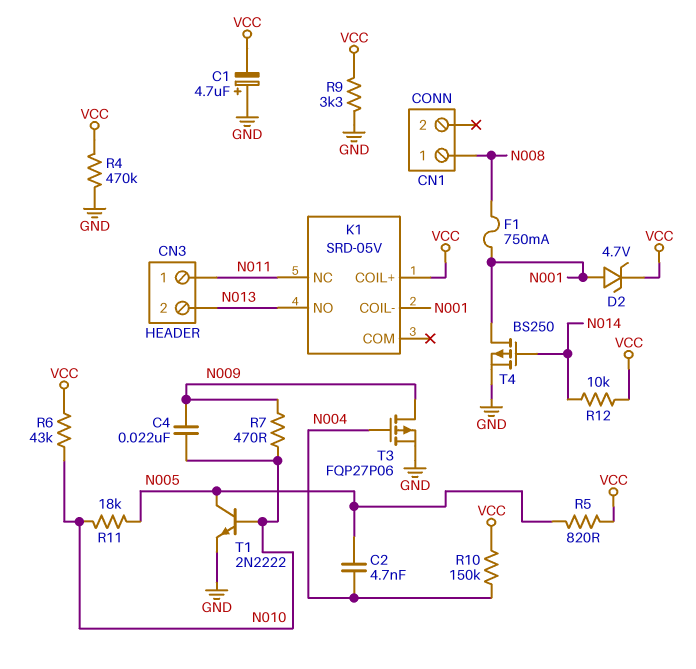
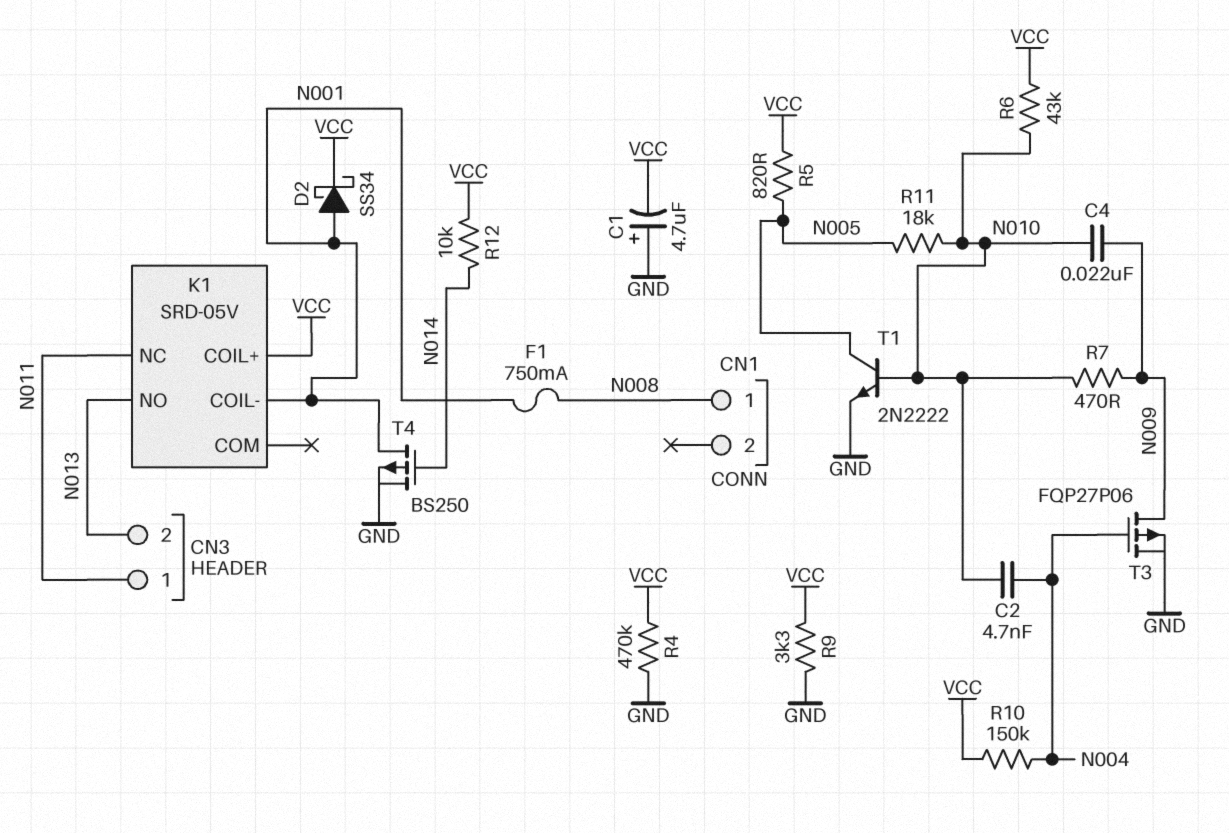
C2: 4.7nF (N004, N005) -> 4.7nF (N004, N010)
D2: zener 4.7V (A N001, K VCC) -> schottky SS34 (A N001, K VCC)

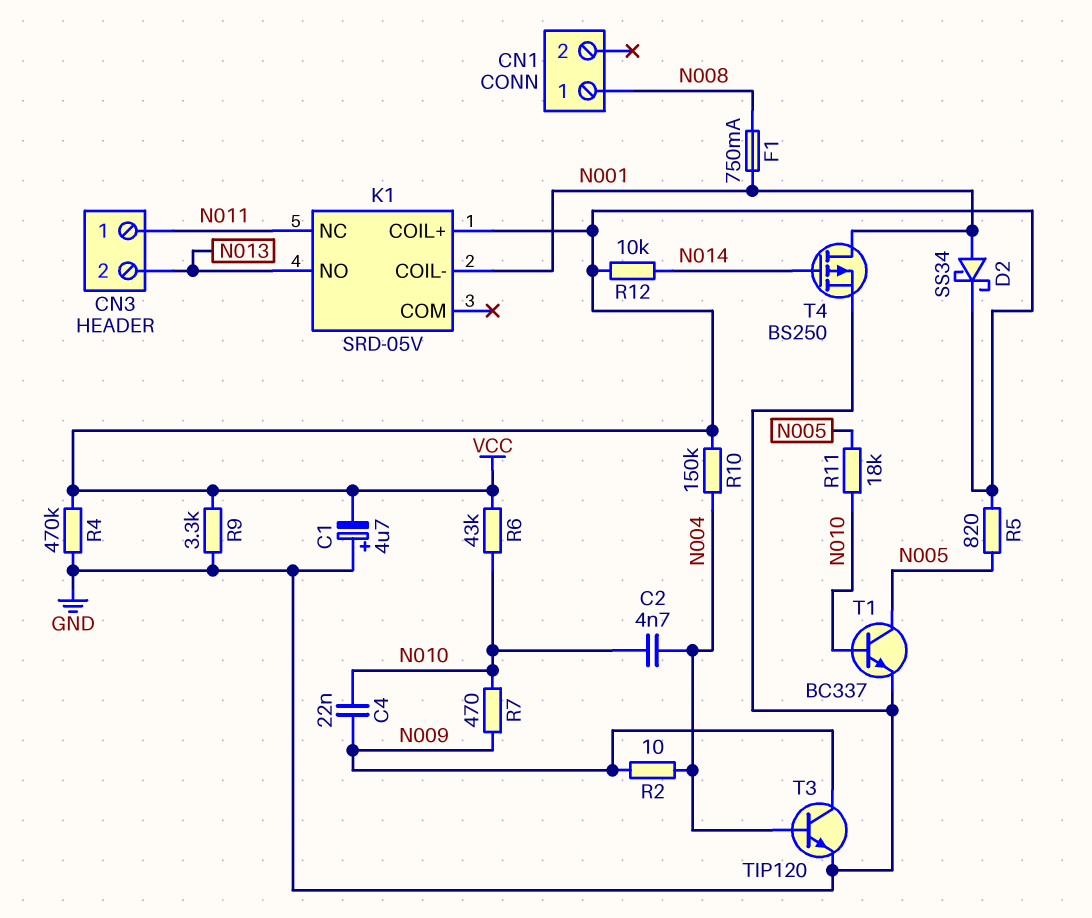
R2: none -> 10 (N004, N009)
T1: NPN 2N2222 (B N010, C N005, E GND) -> NPN BC337 (B N010, C N005, E GND)
T3: PMOS FQP27P06 (G N004, D N009, S GND) -> NPN TIP120 (B N004, C N009, E GND)

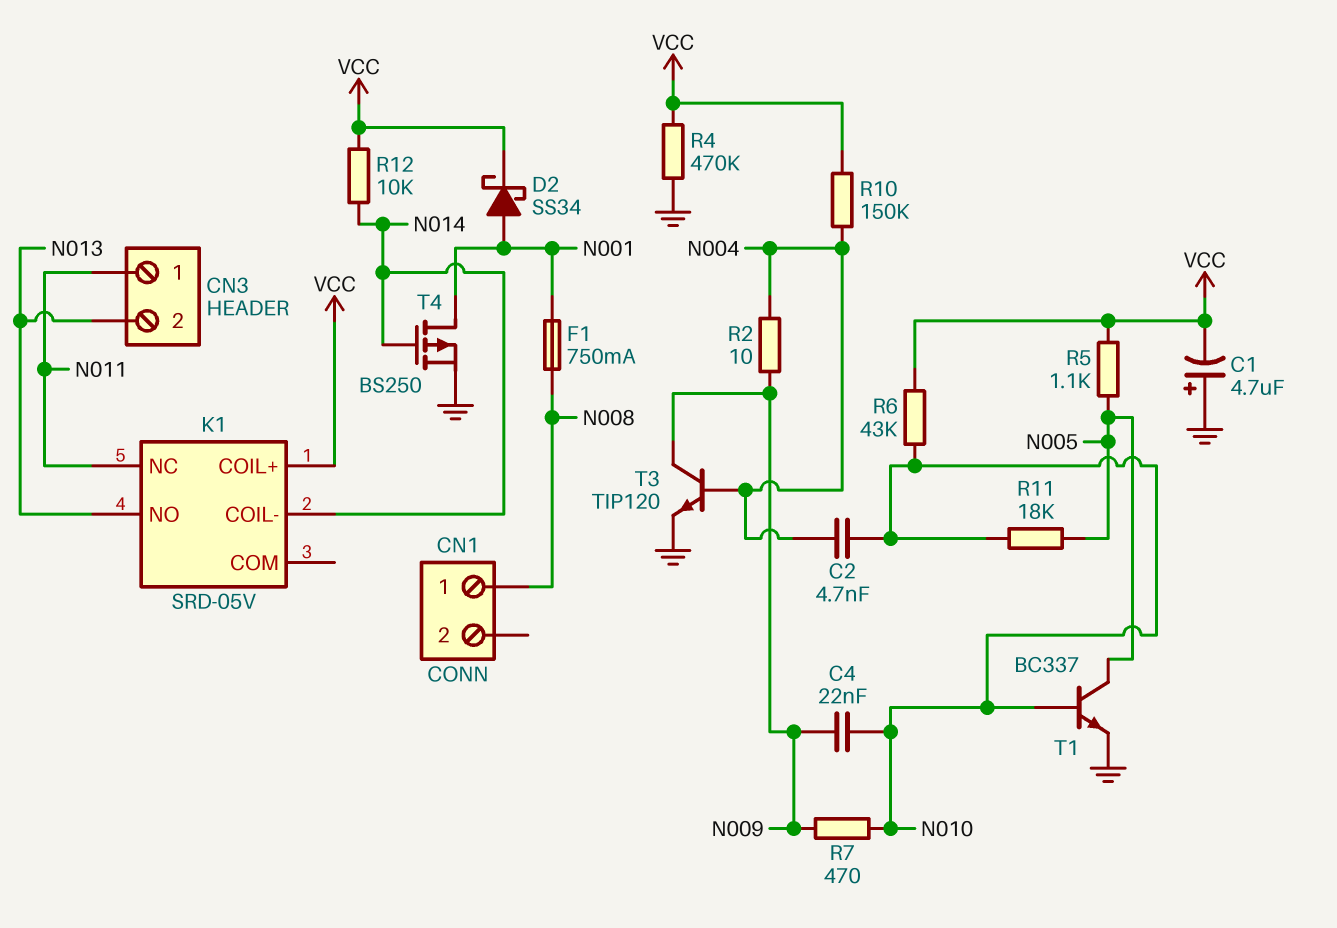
K1 pin COIL-: N001 -> N014
R5: 820 (N005, VCC) -> 1.1k (N005, VCC)
R9: 3.3k (GND, VCC) -> none

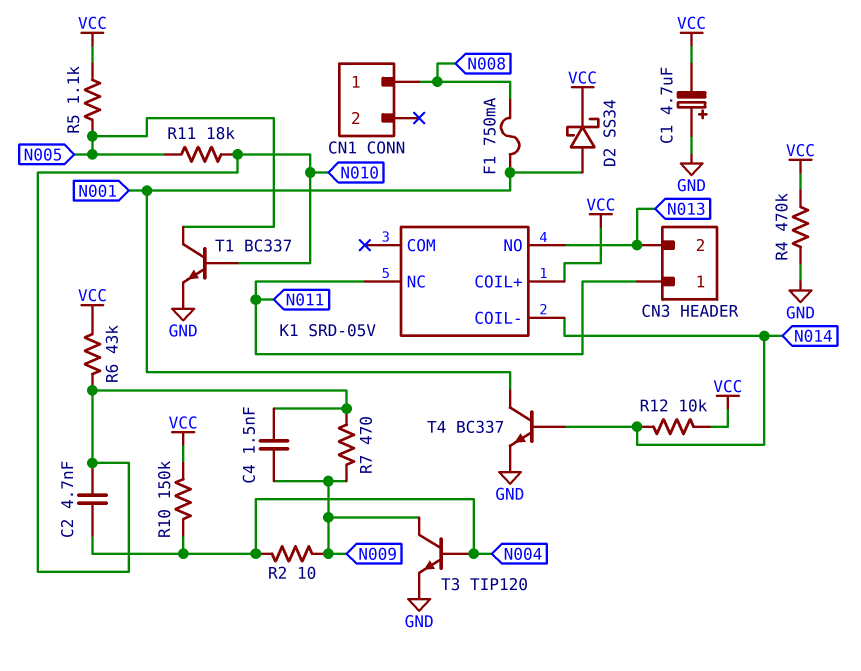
C4: 22nF (N009, N010) -> 1.5nF (N009, N010)
T4: PMOS BS250 (G N014, D N001, S GND) -> NPN BC337 (B N014, C N001, E GND)

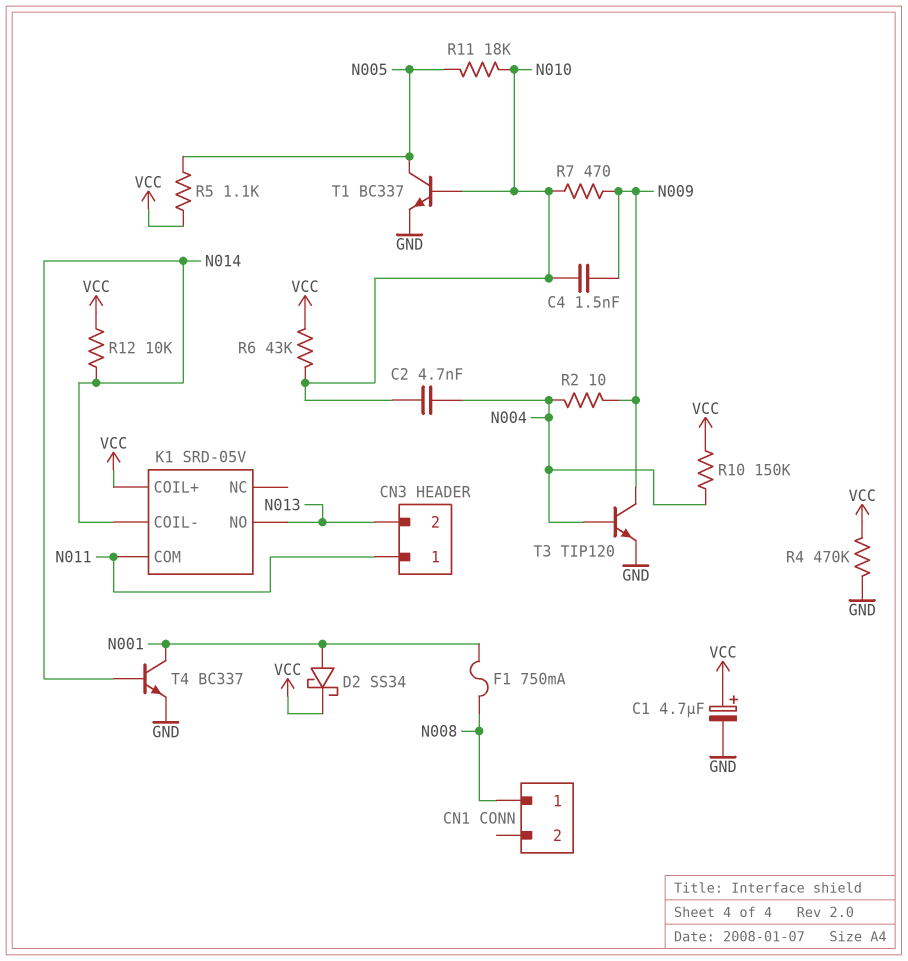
C1: 4.7uF (plus GND, minus VCC) -> 4.7uF (plus VCC, minus GND)
K1 pin COM: none -> N011
K1 pin NC: N011 -> none

